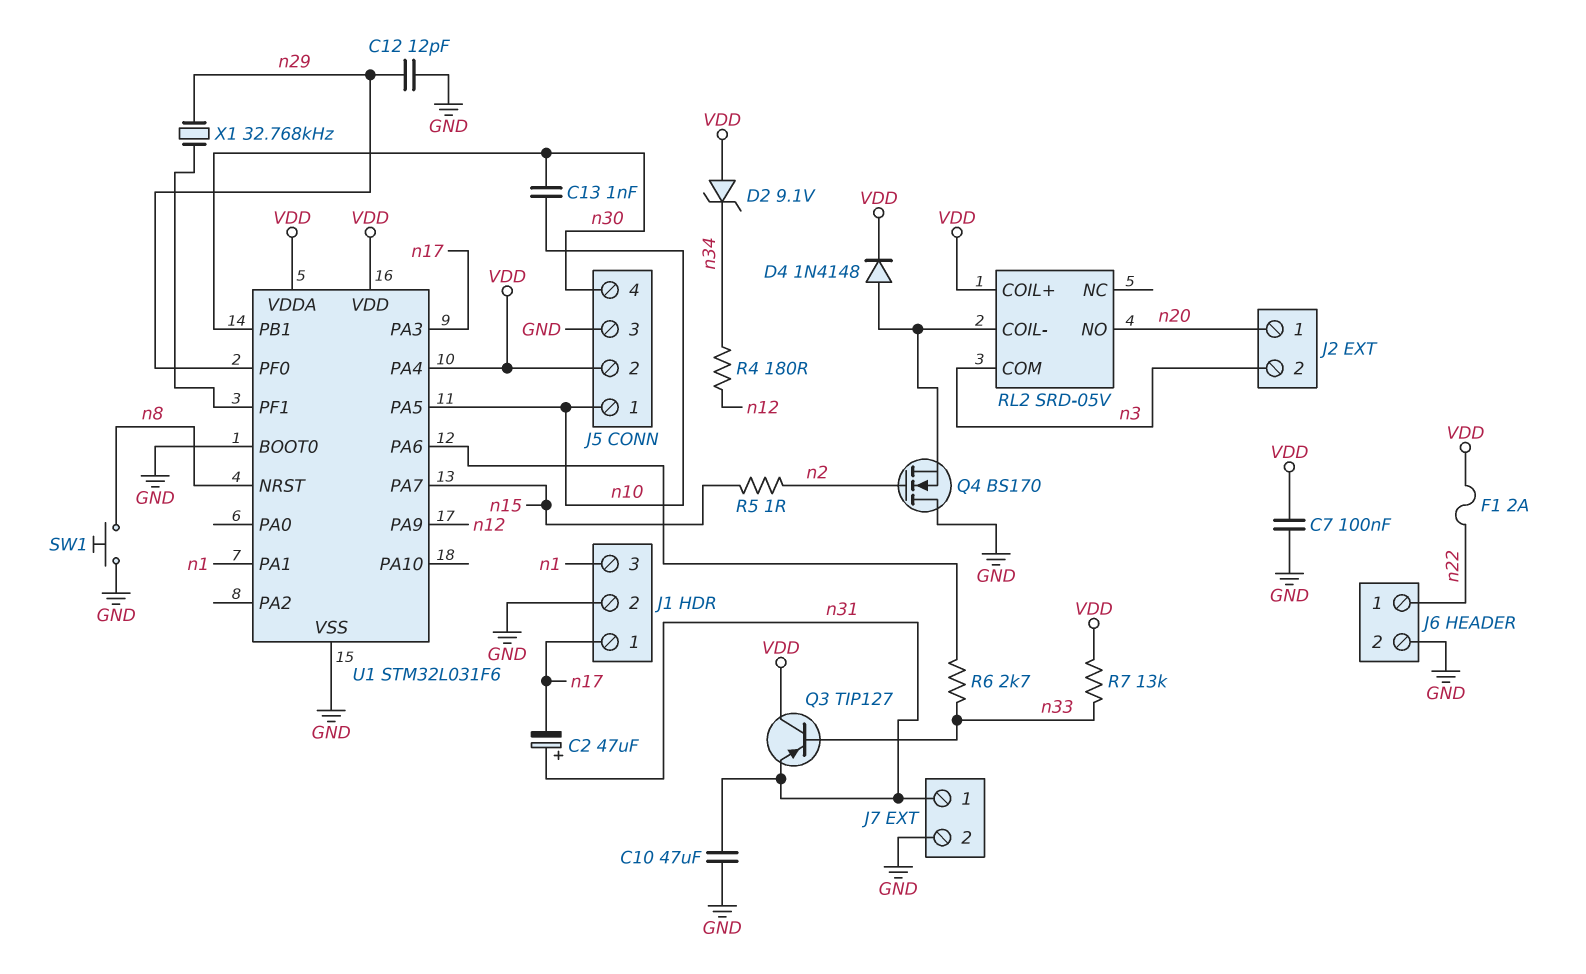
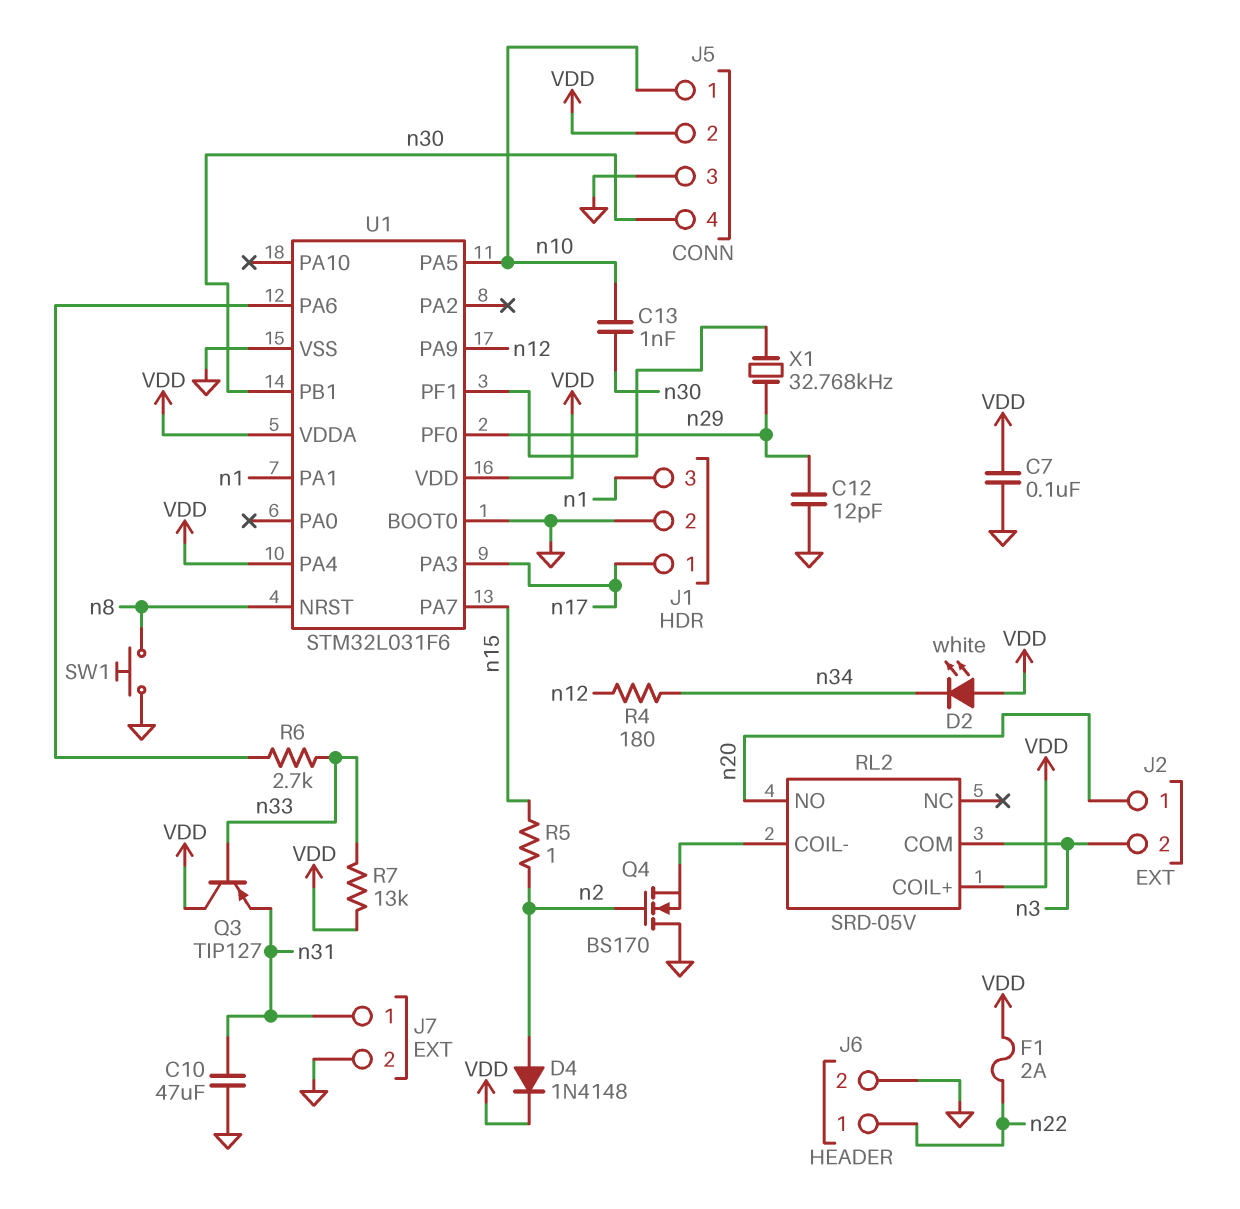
C2: 47uF (plus n31, minus n17) -> none
D2: zener 9.1V (A VDD, K n34) -> LED white (A VDD, K n34)
D4: diode 1N4148 (A RL2/COIL-, K VDD) -> diode 1N4148 (A n2, K VDD)

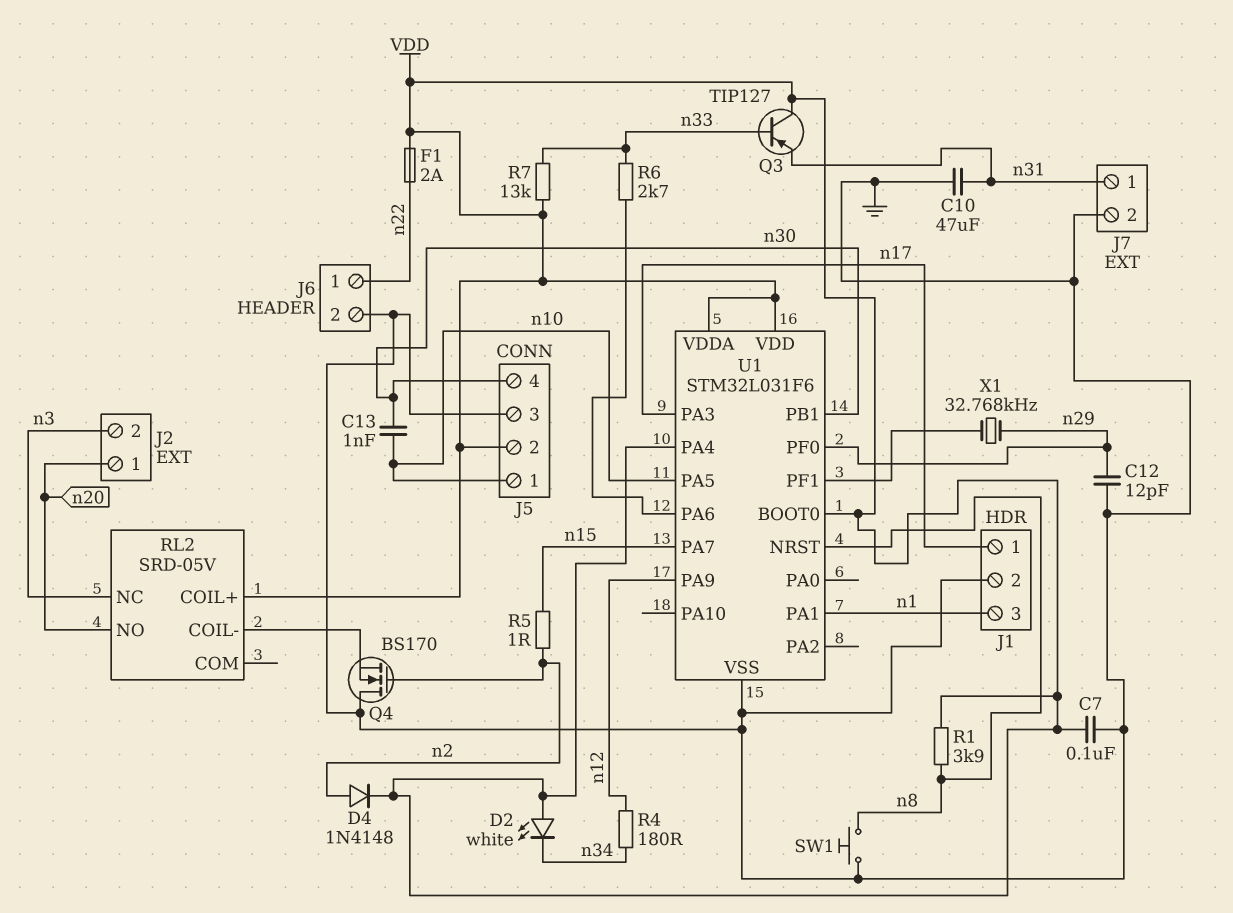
R1: none -> 3.9k (VDD, n8)
RL2 pin COM: n3 -> none
RL2 pin NC: none -> n3
U1 pin BOOT0: GND -> VDD

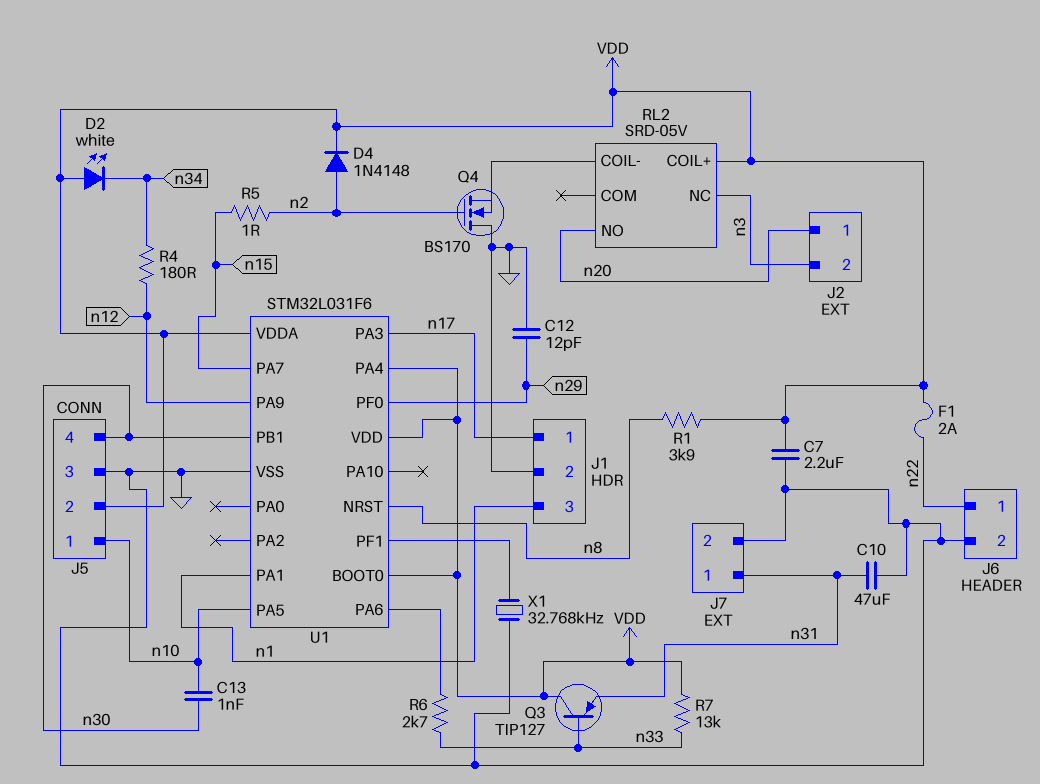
C7: 100nF (GND, VDD) -> 2.2uF (GND, VDD)
SW1: button (GND, n8) -> none
X1: 32.768kHz (U1/PF1, n29) -> 32.768kHz (GND, U1/PF1)

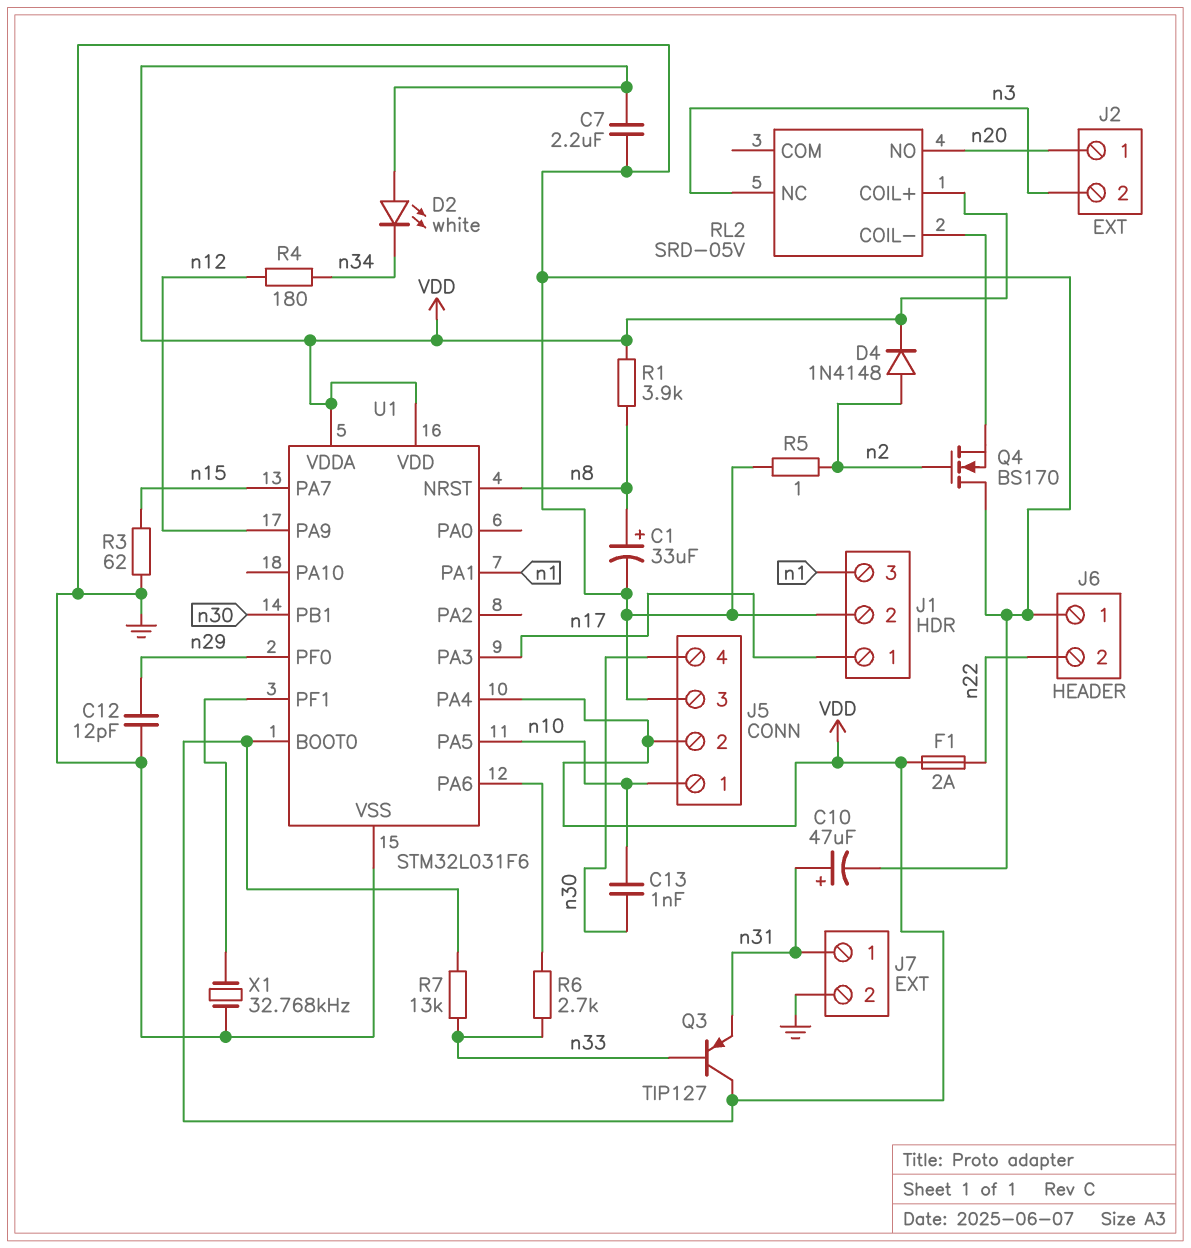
C1: none -> 33uF (plus n8, minus GND)
C10: 47uF (GND, n31) -> 47uF (plus n31, minus GND)
J6 pin 1: n22 -> GND
J6 pin 2: GND -> n22
R3: none -> 62 (GND, n15)
R5: 1 (n2, n15) -> 1 (GND, n2)

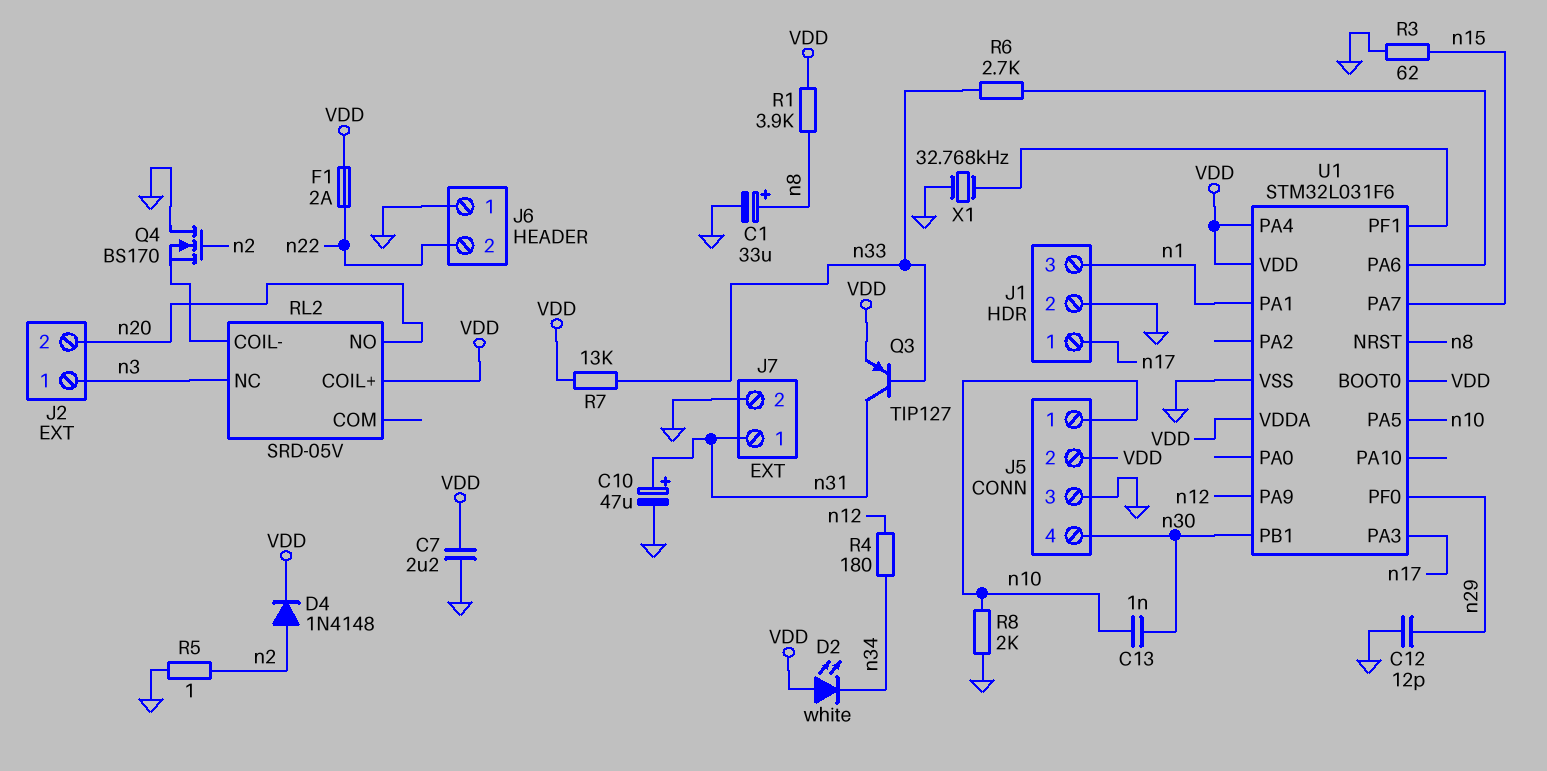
J2 pin 1: n20 -> n3
J2 pin 2: n3 -> n20
Q3: PNP TIP127 (B n33, C VDD, E n31) -> PNP TIP127 (B n33, C n31, E VDD)
R8: none -> 2k (GND, n10)

